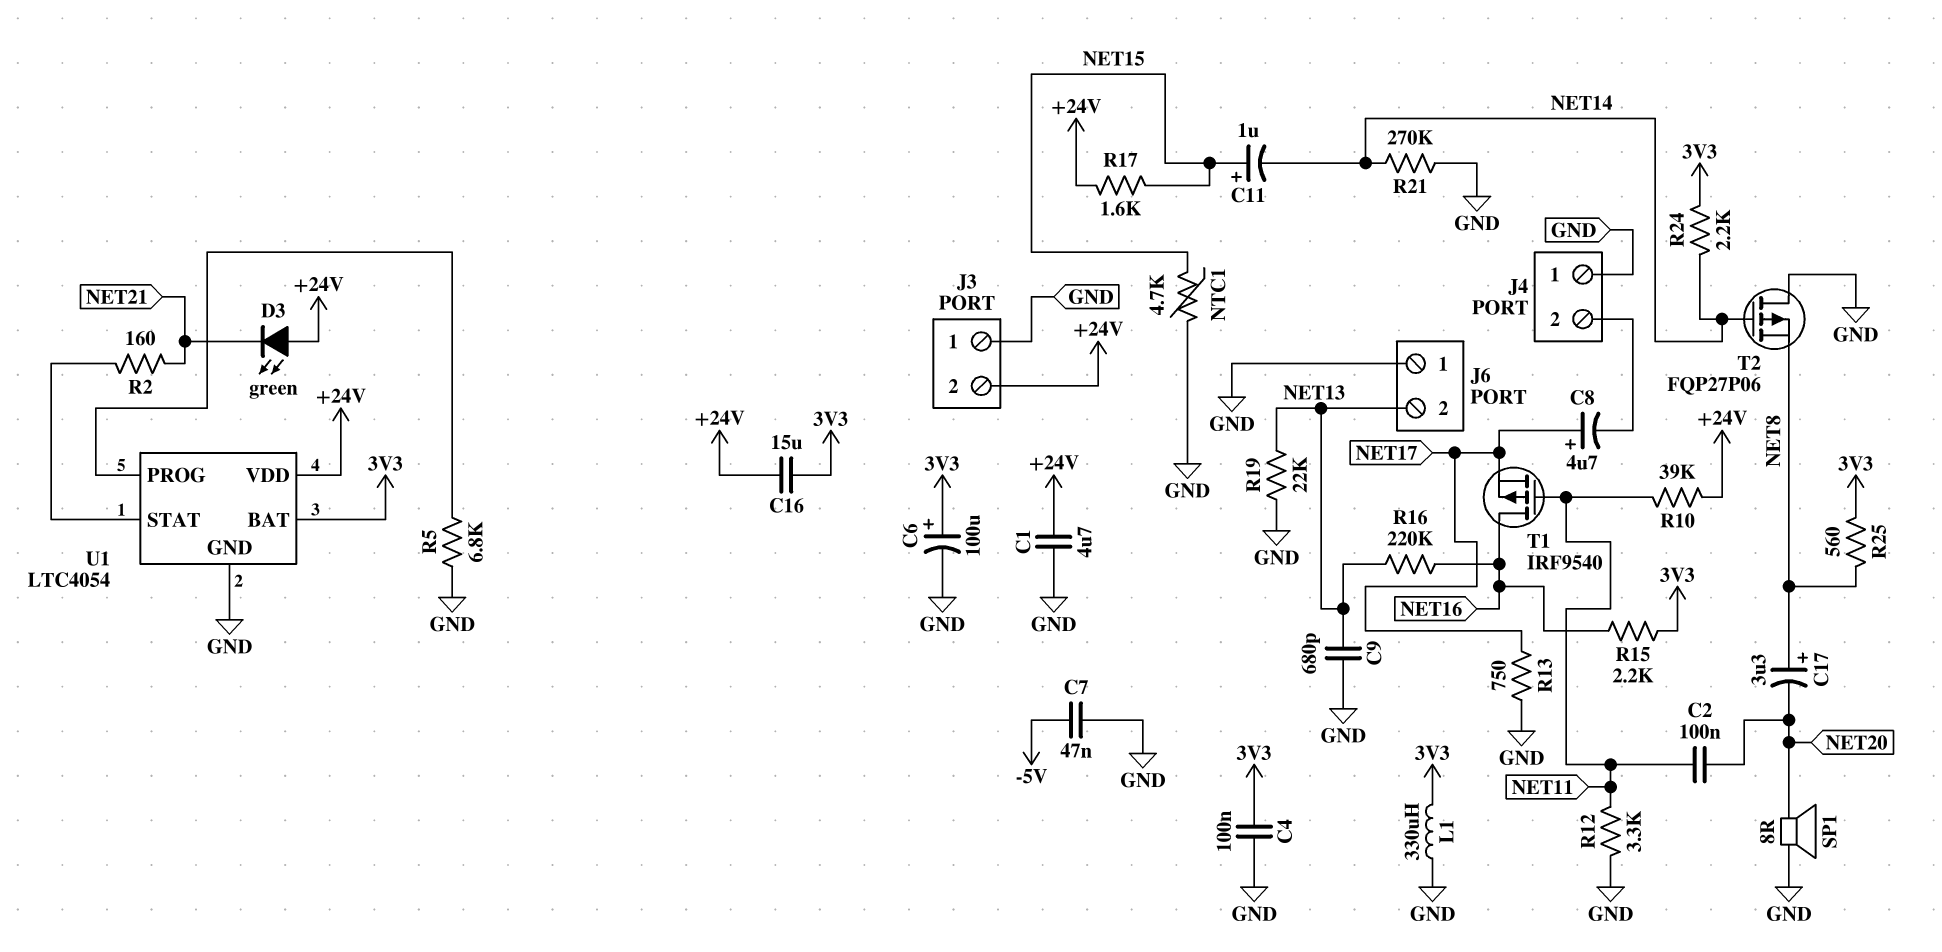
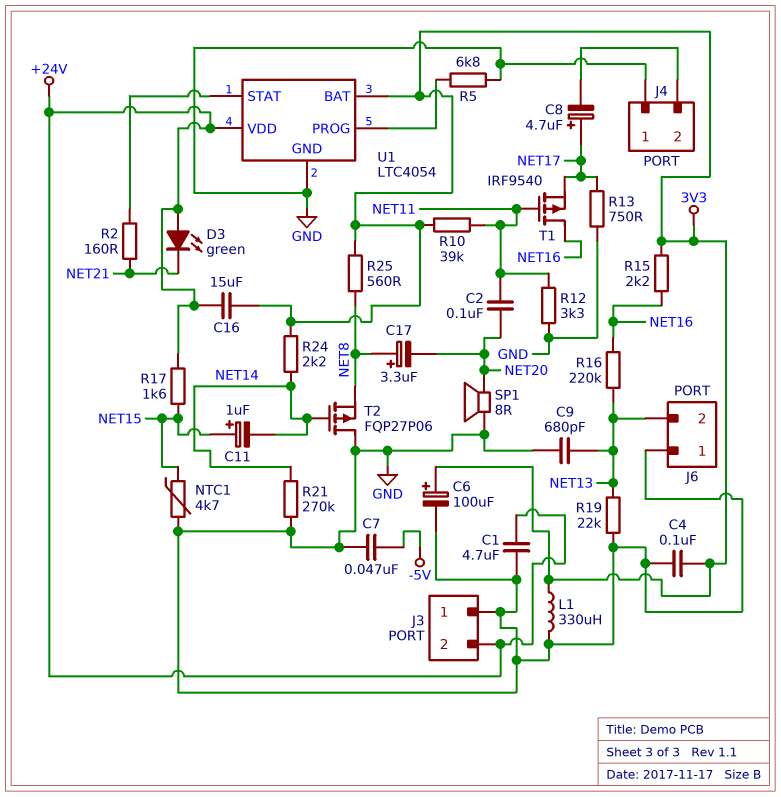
R10: 39k (+24V, NET11) -> 39k (3V3, NET11)

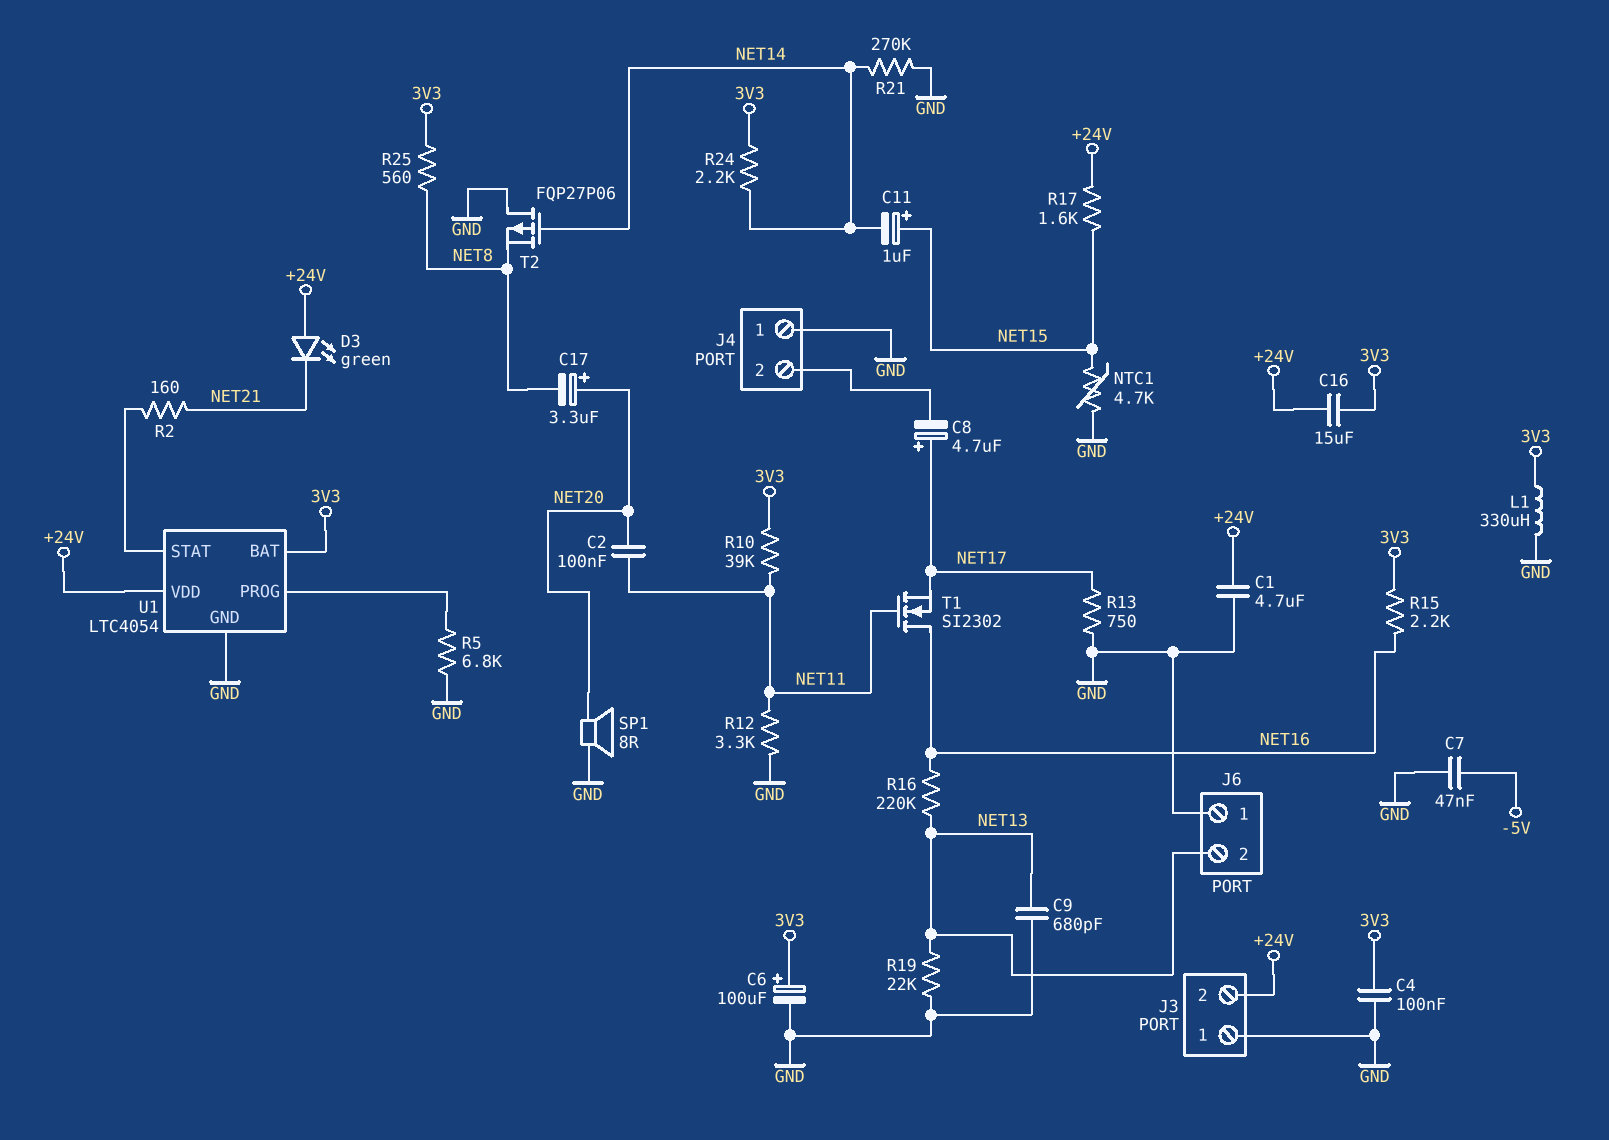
C17: 3.3uF (plus NET8, minus NET20) -> 3.3uF (plus NET20, minus NET8)
T1: PMOS IRF9540 (G NET11, D NET16, S NET17) -> NMOS SI2302 (G NET11, D NET16, S NET17)

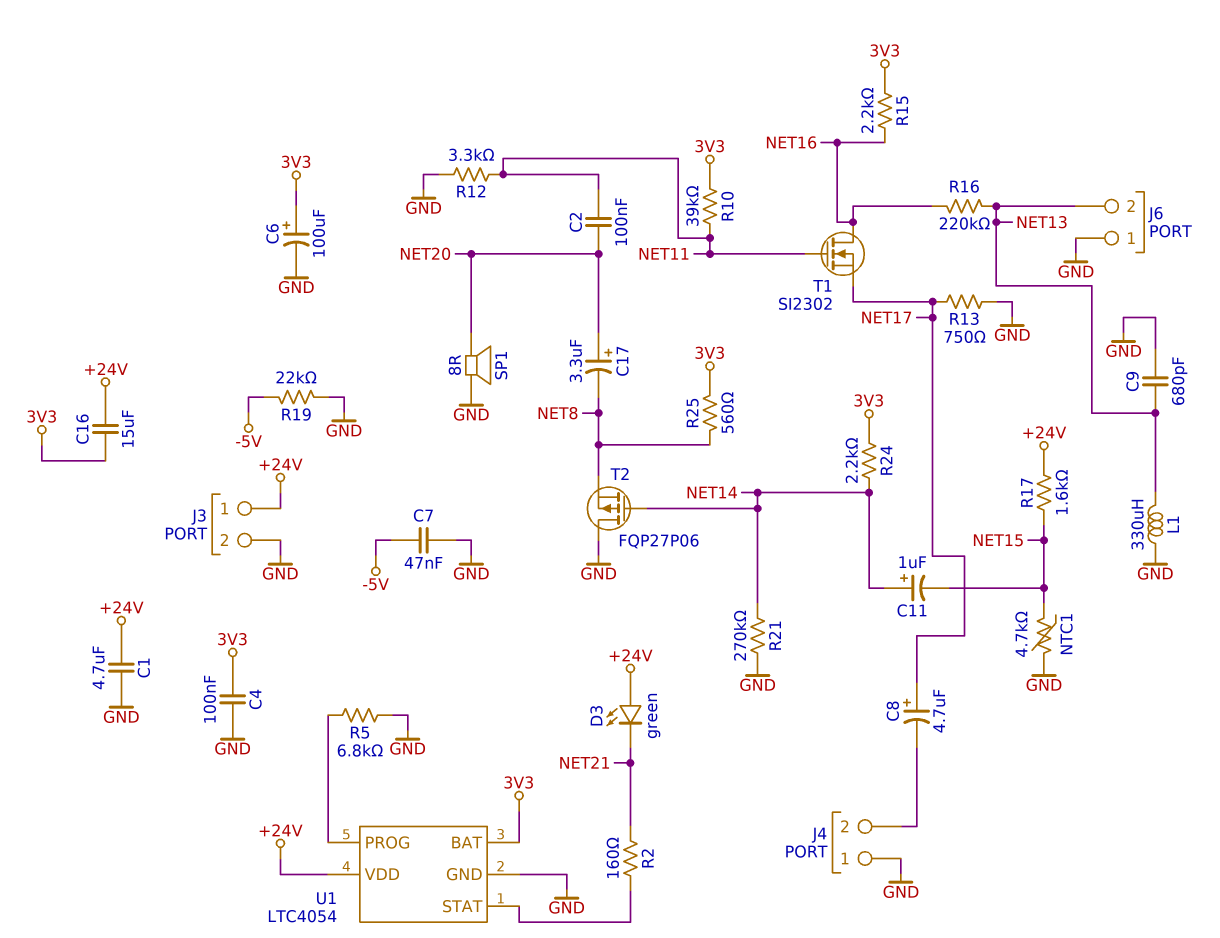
C11: 1uF (plus NET15, minus NET14) -> 1uF (plus NET14, minus NET15)
J3 pin 1: GND -> +24V
J3 pin 2: +24V -> GND
L1: 330uH (3V3, GND) -> 330uH (GND, NET13)
R19: 22k (GND, NET13) -> 22k (-5V, GND)

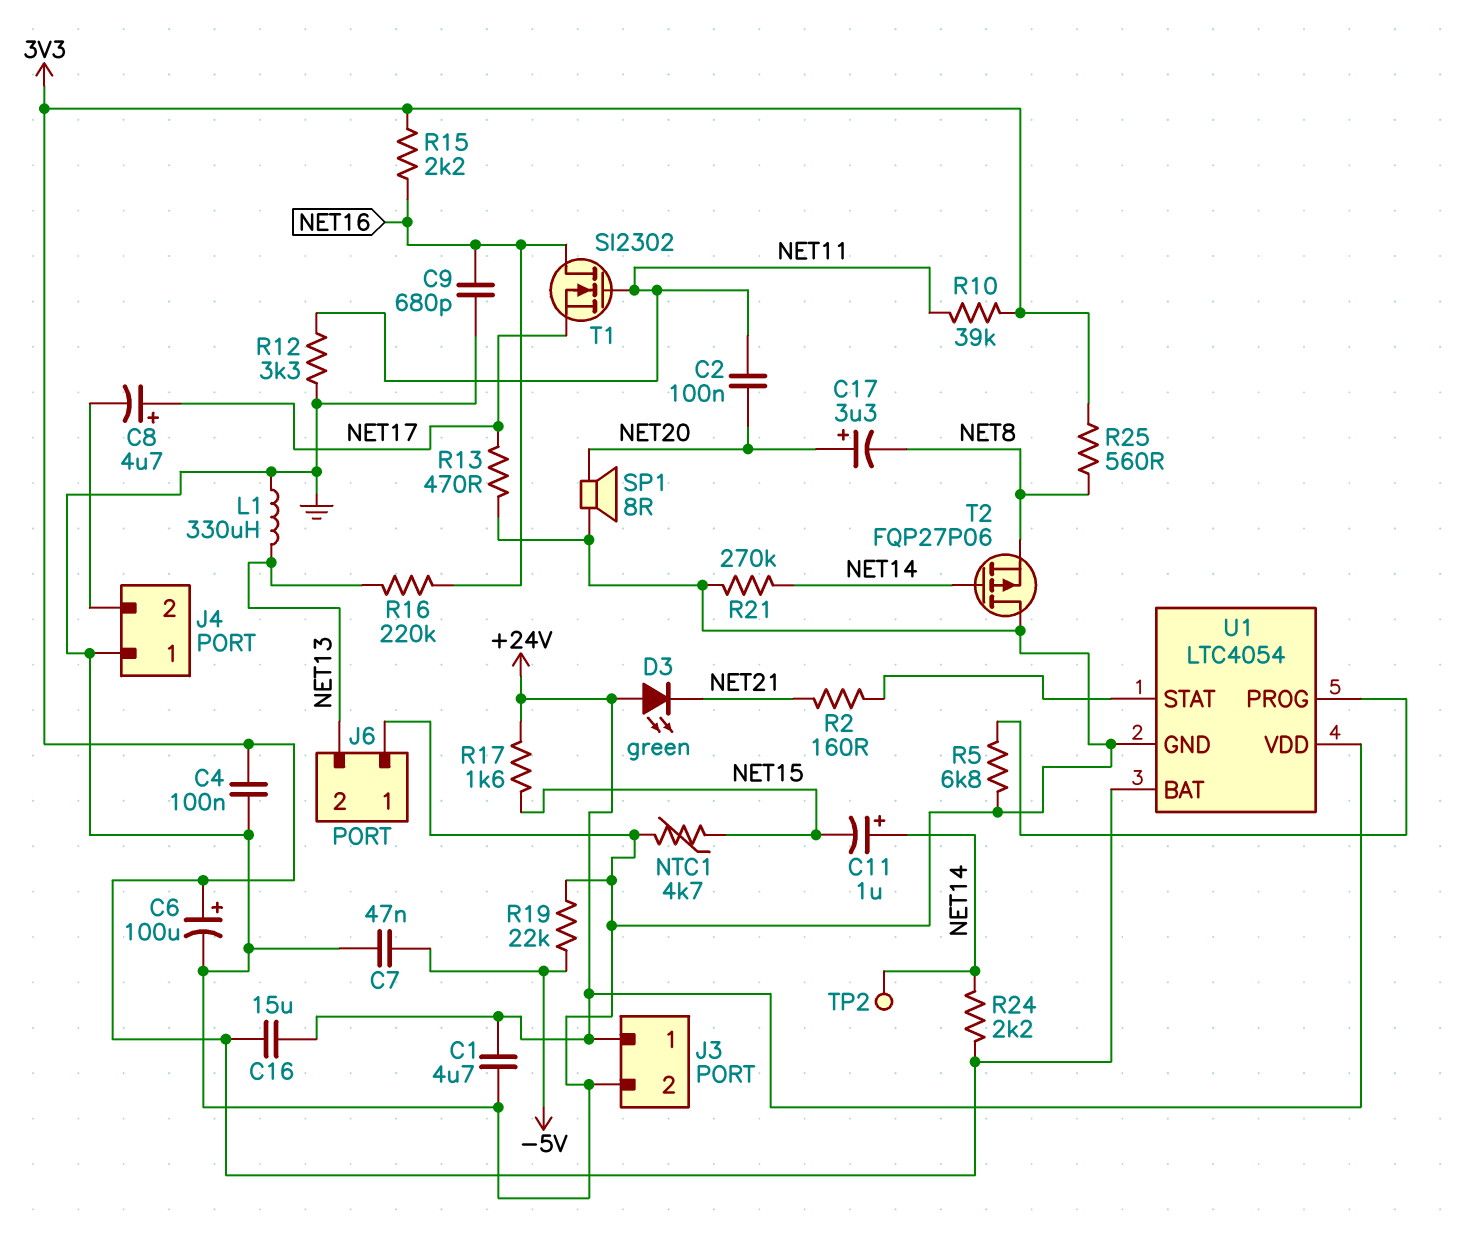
C9: 680pF (GND, NET13) -> 680pF (GND, NET16)
R13: 750 (GND, NET17) -> 470 (GND, NET17)
TP2: none -> test point (NET14)

